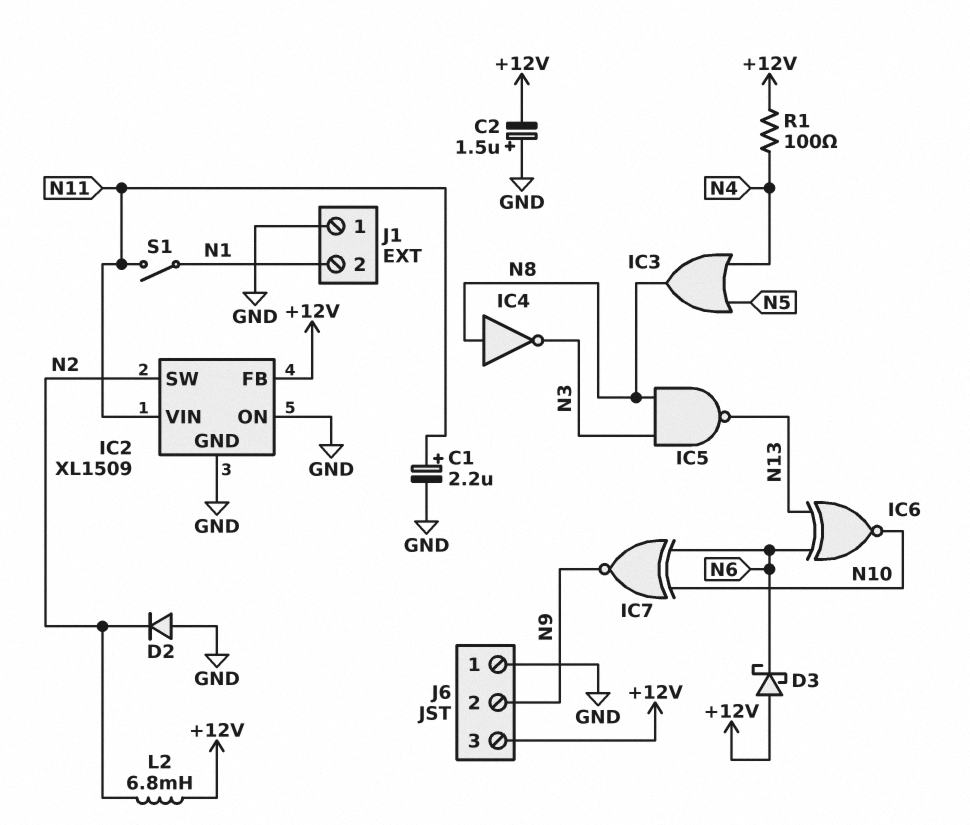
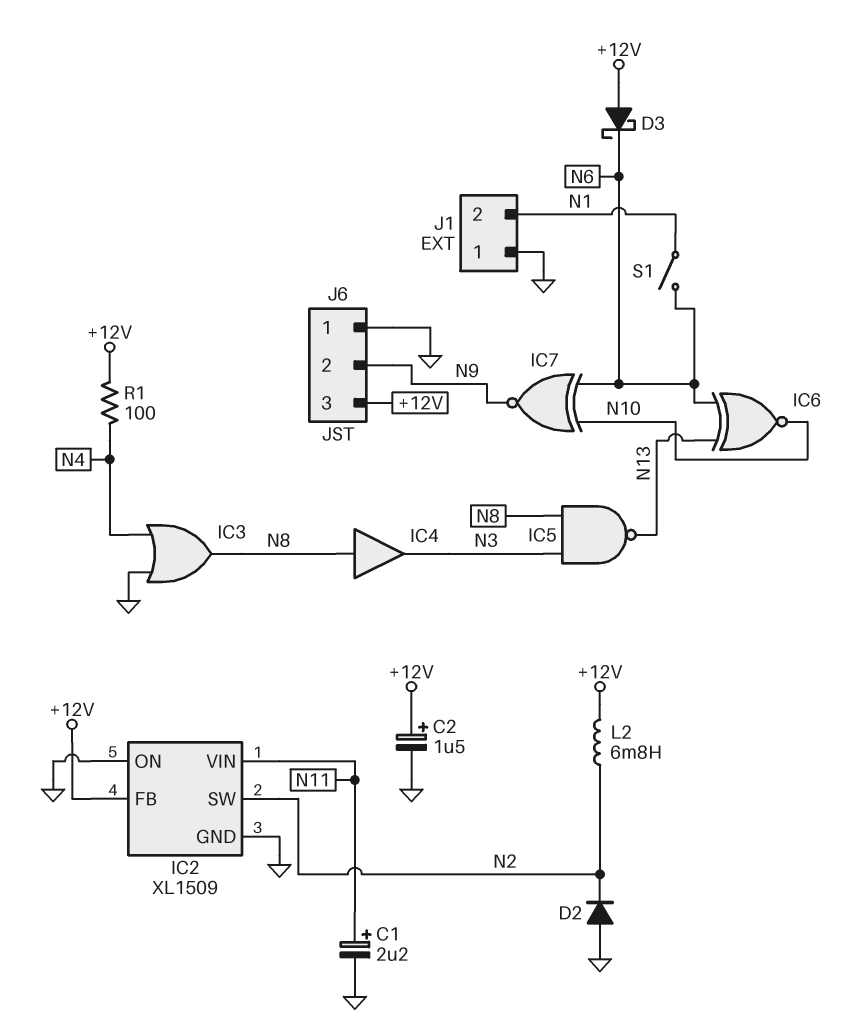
C2: 1.5uF (plus GND, minus +12V) -> 1.5uF (plus +12V, minus GND)
IC3: OR (in N4, in N5, out N8) -> OR (in GND, in N4, out N8)
IC4: NOT (in N8, out N3) -> buffer (in N8, out N3)
S1: switch (N1, N11) -> switch (N1, N6)

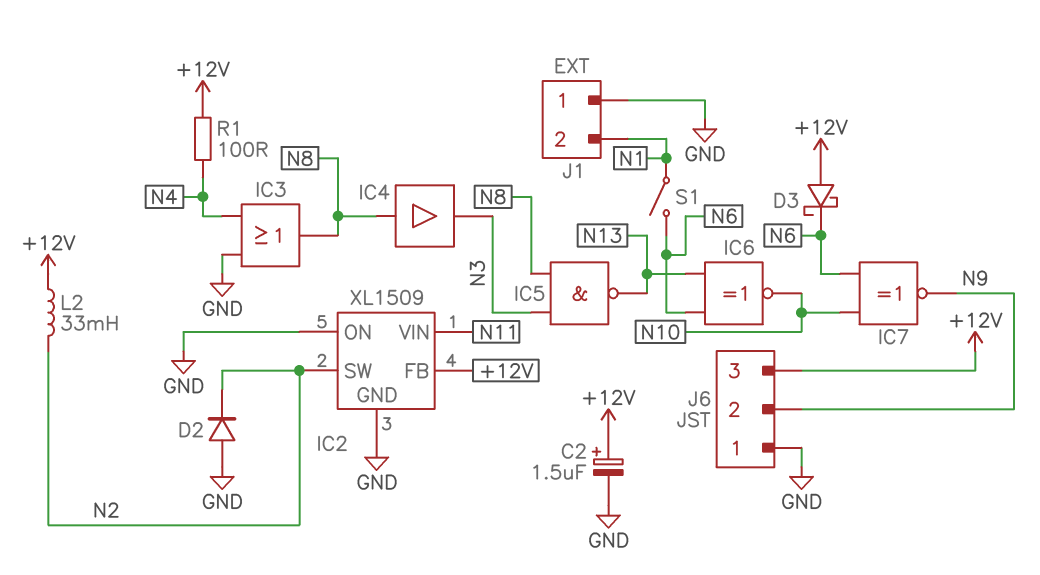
C1: 2.2uF (plus N11, minus GND) -> none
L2: 6.8mH (+12V, N2) -> 33mH (+12V, N2)

